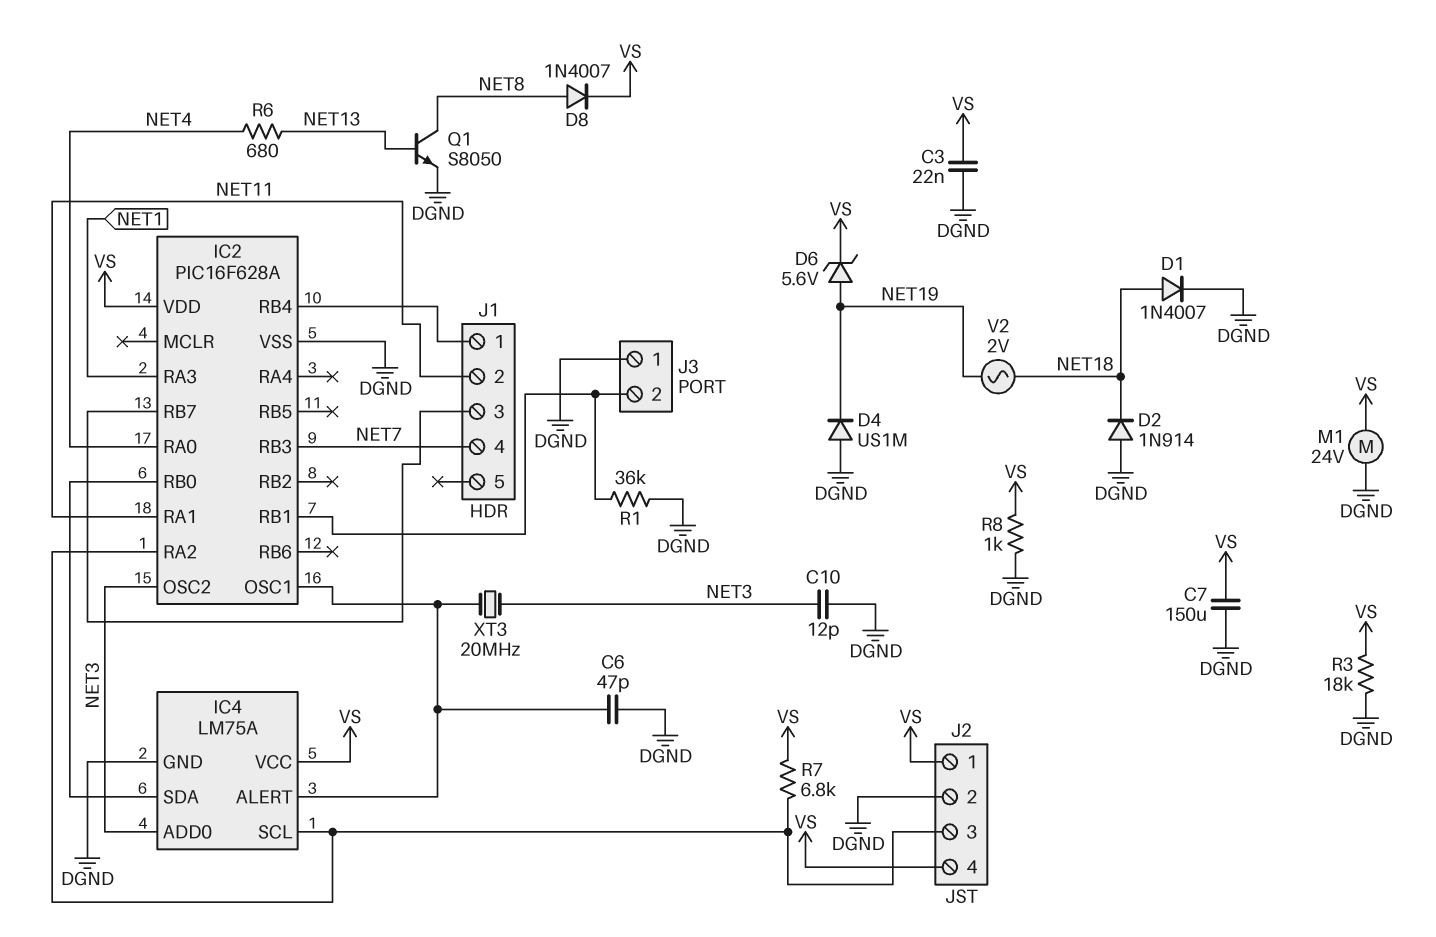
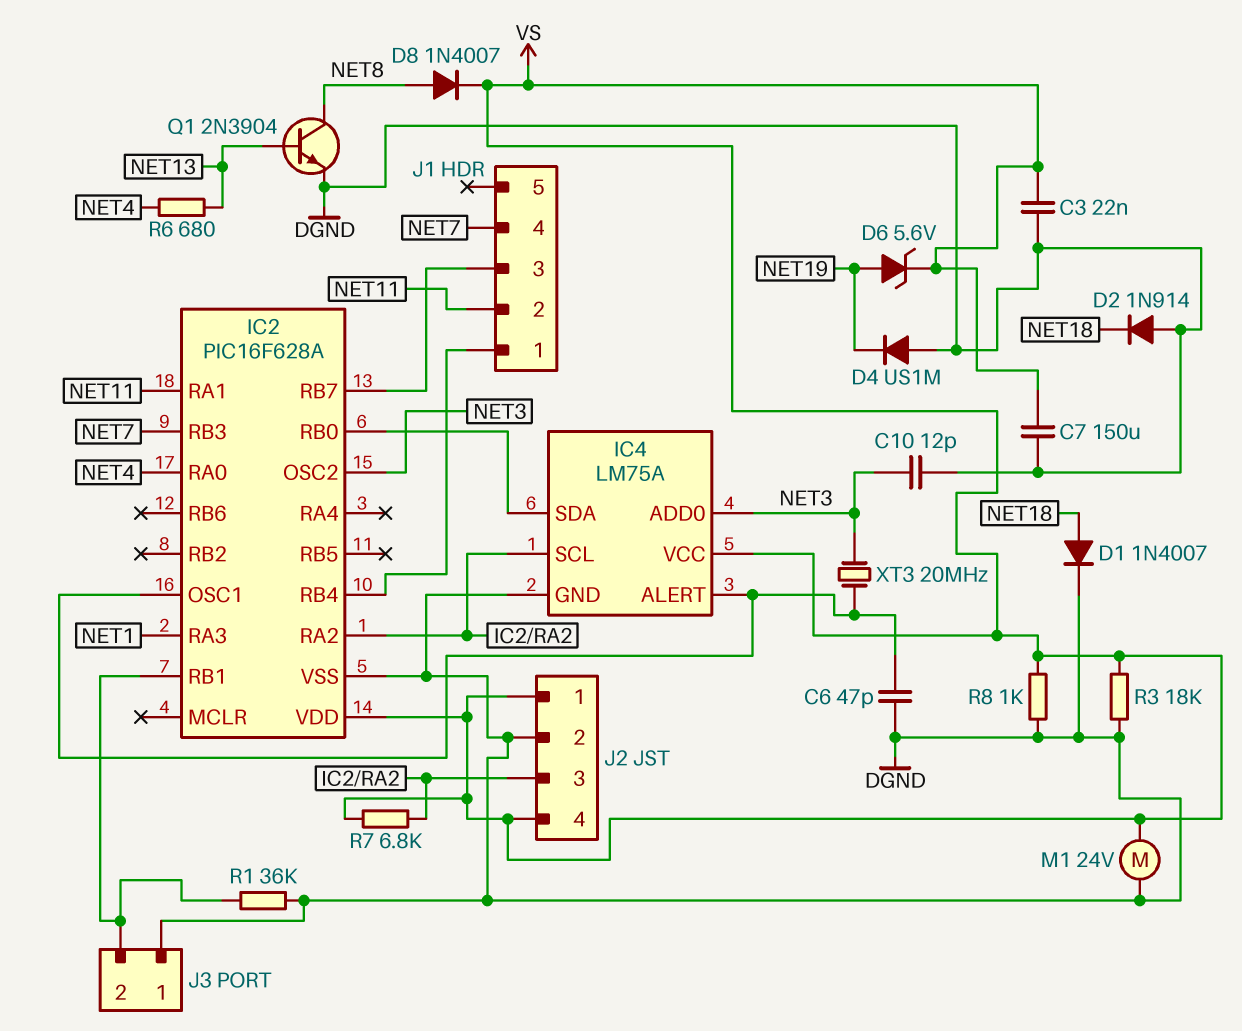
Q1: NPN S8050 (B NET13, C NET8, E DGND) -> NPN 2N3904 (B NET13, C NET8, E DGND)
V2: AC 2V (NET18, NET19) -> none

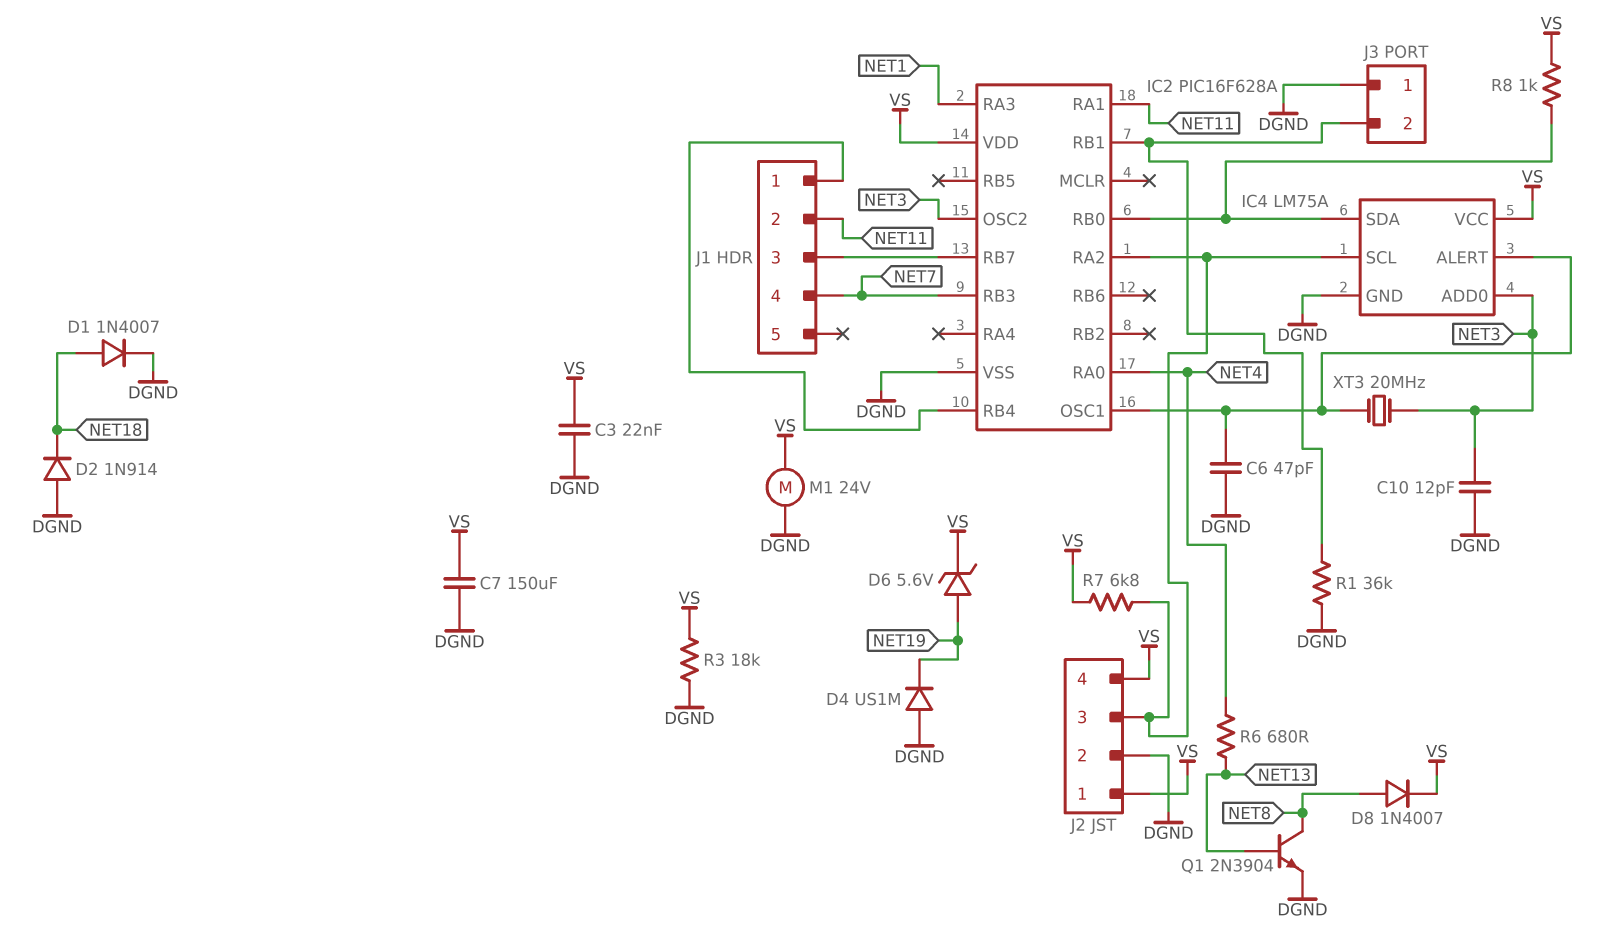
R8: 1k (DGND, VS) -> 1k (IC2/RB0, VS)

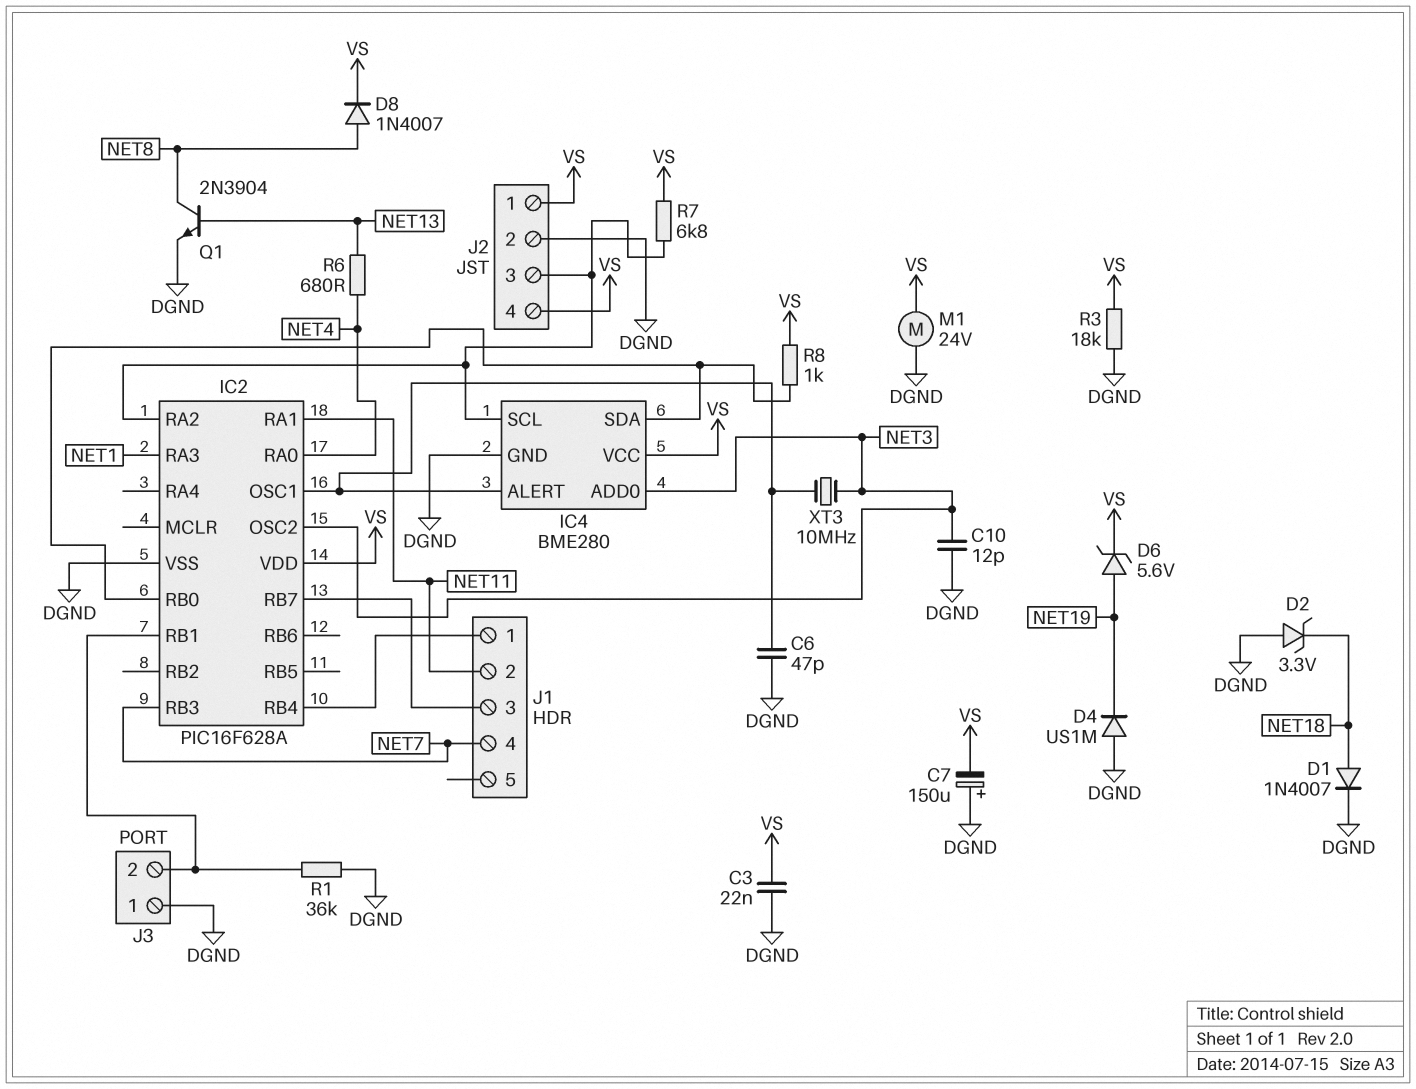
C7: 150uF (DGND, VS) -> 150uF (plus DGND, minus VS)
D2: diode 1N914 (A DGND, K NET18) -> zener 3.3V (A DGND, K NET18)
IC4: LM75A -> BME280
XT3: 20MHz (IC2/OSC1, NET3) -> 10MHz (IC2/OSC1, NET3)

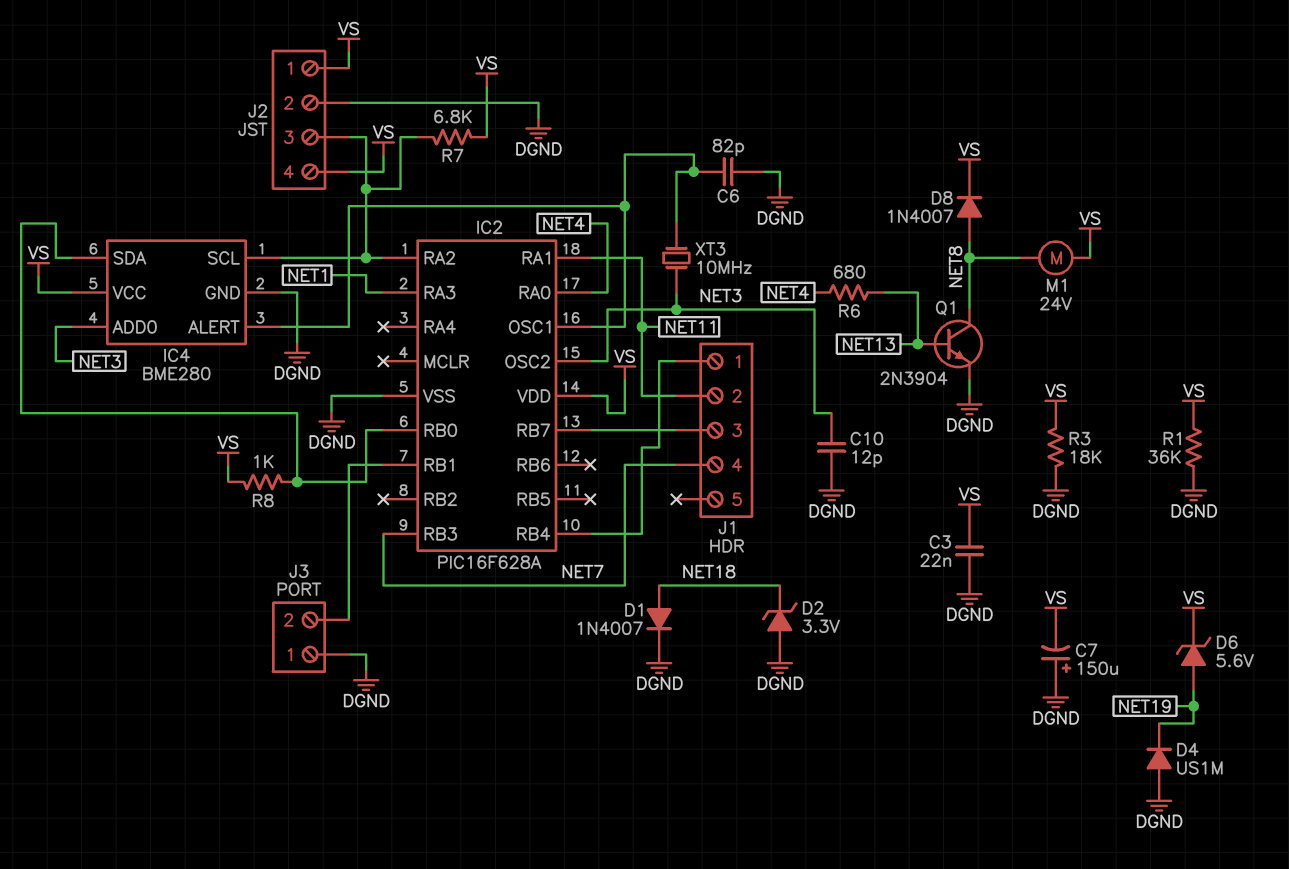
C6: 47pF (DGND, IC2/OSC1) -> 82pF (DGND, IC2/OSC1)
M1: motor 24V (DGND, VS) -> motor 24V (NET8, VS)
R1: 36k (DGND, IC2/RB1) -> 36k (DGND, VS)

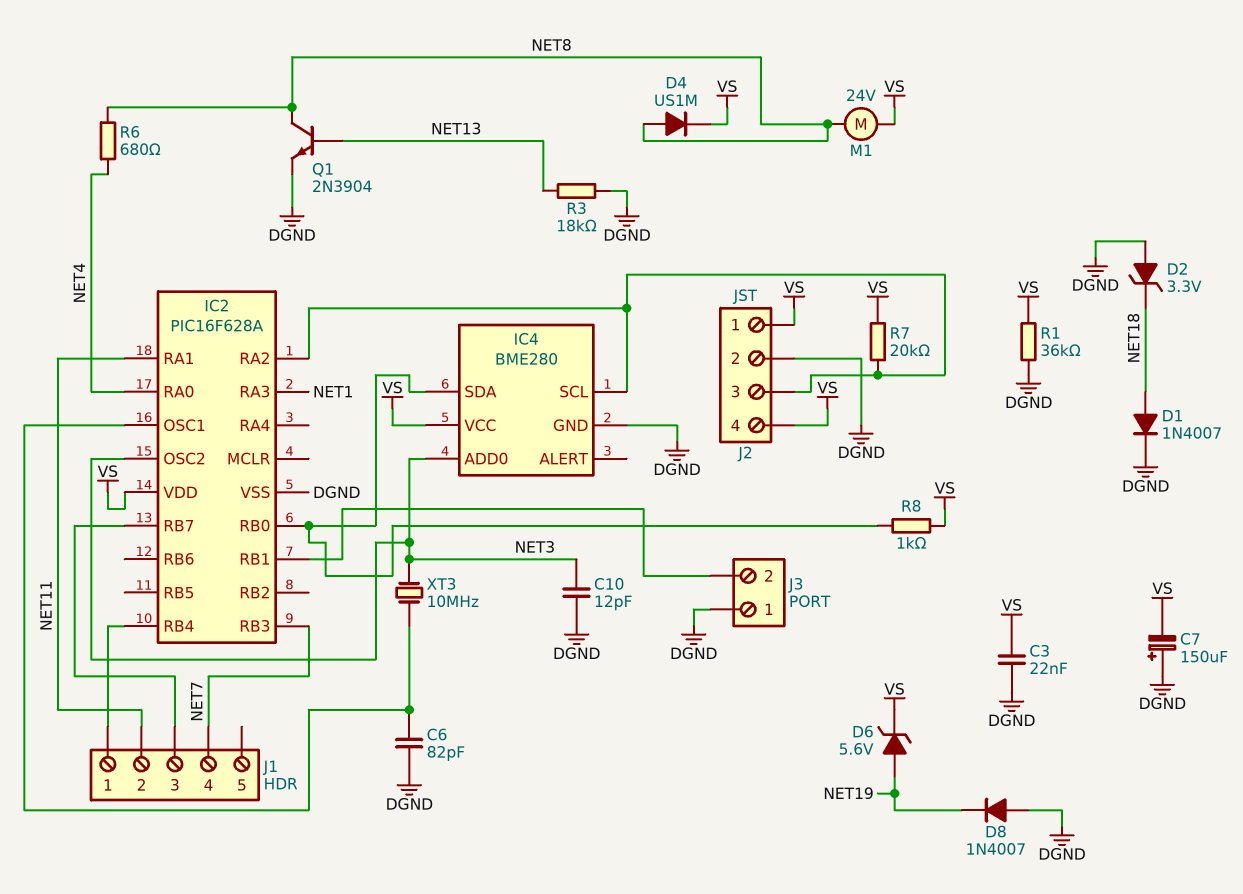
D4: diode US1M (A DGND, K NET19) -> diode US1M (A NET8, K VS)
D8: diode 1N4007 (A NET8, K VS) -> diode 1N4007 (A DGND, K NET19)
IC4 pin ALERT: IC2/OSC1 -> none
R3: 18k (DGND, VS) -> 18k (DGND, NET13)
R6: 680 (NET4, NET13) -> 680 (NET4, NET8)
R7: 6.8k (IC2/RA2, VS) -> 20k (IC2/RA2, VS)

